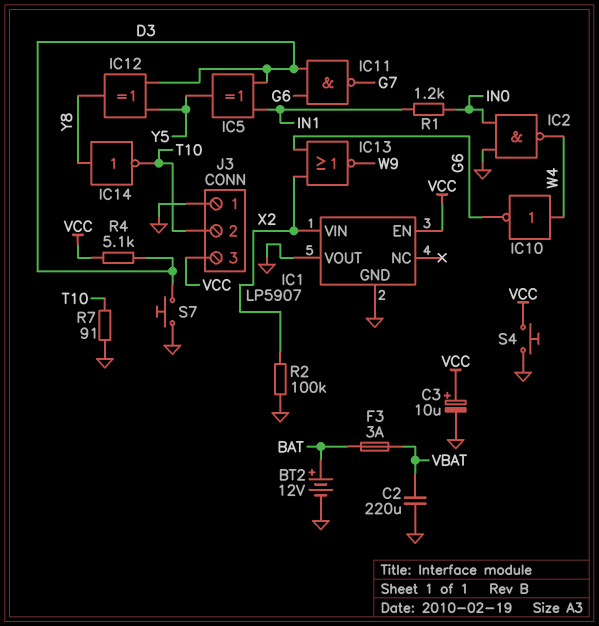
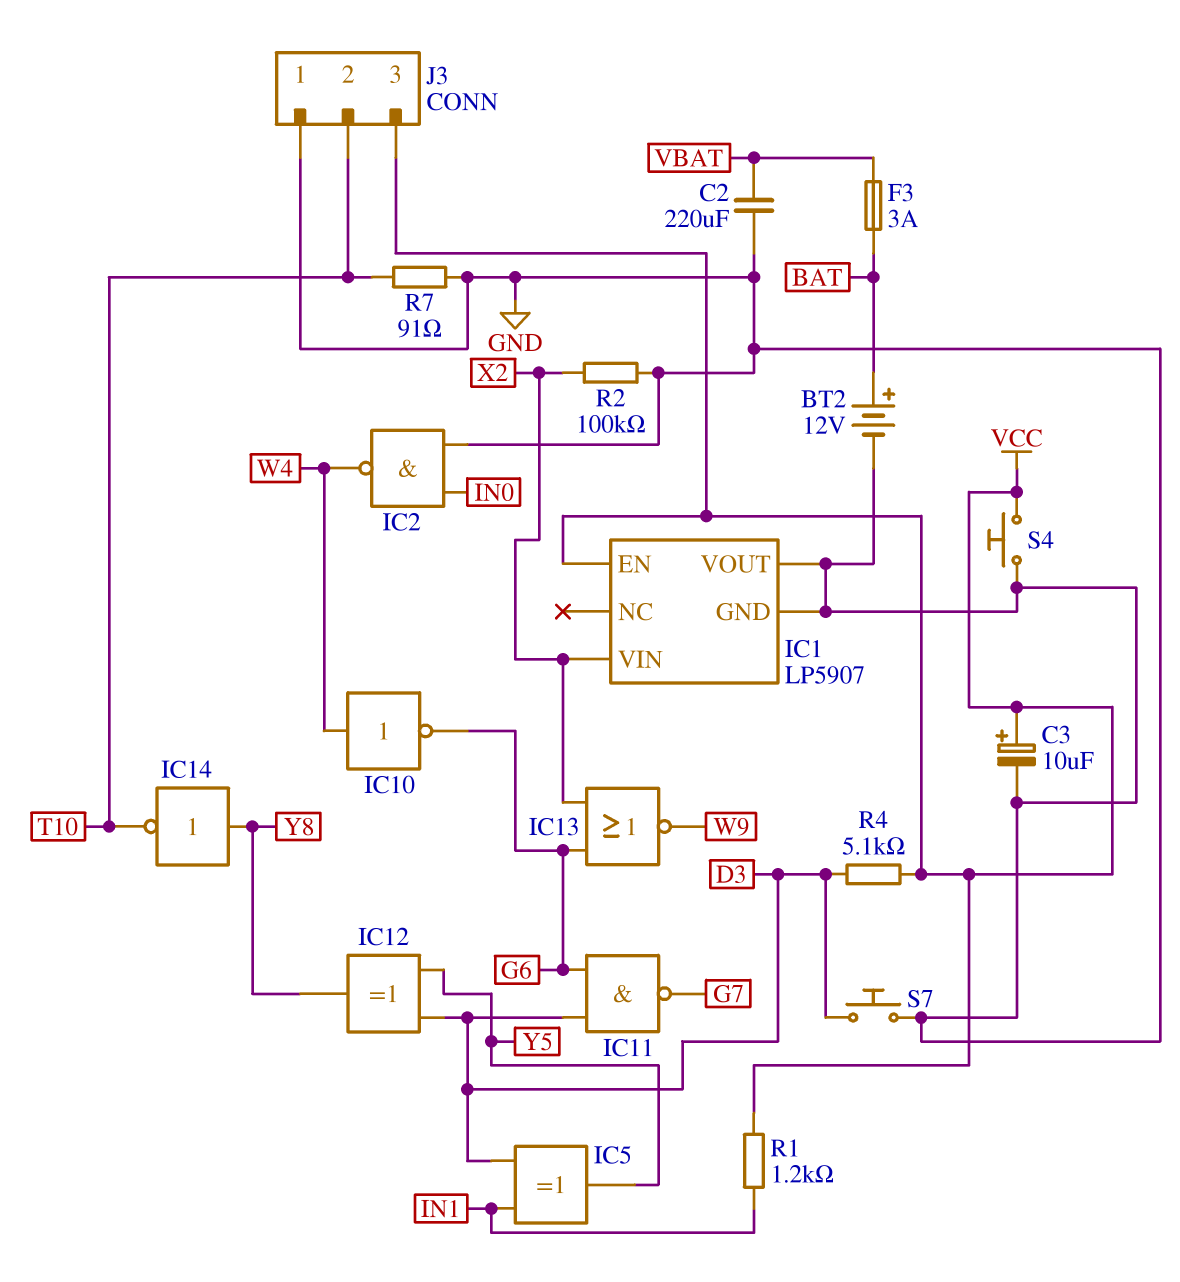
R1: 1.2k (IN0, IN1) -> 1.2k (IN1, VCC)

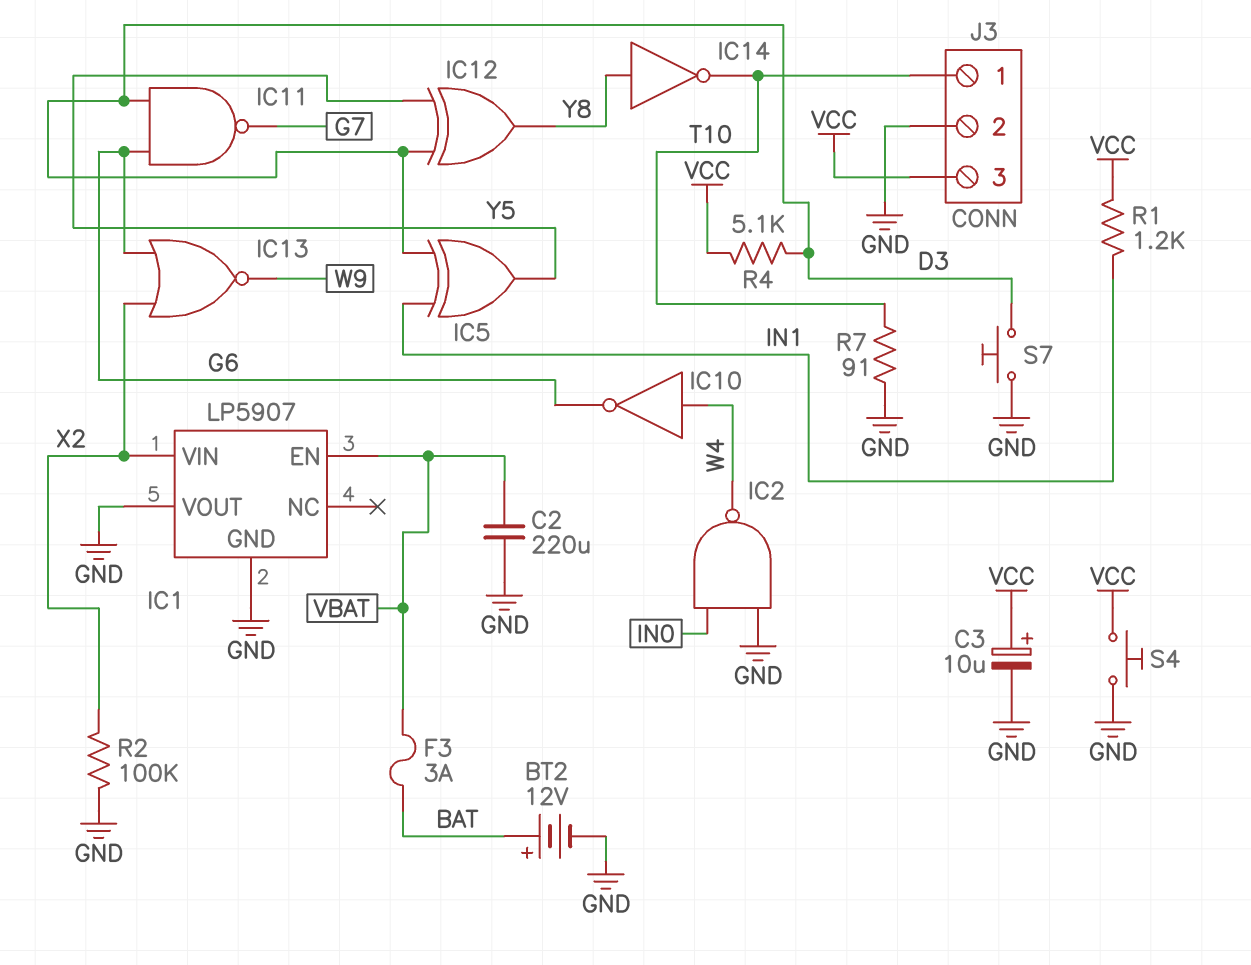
IC1 pin EN: VCC -> VBAT
J3 pin 1: GND -> T10
J3 pin 2: T10 -> GND

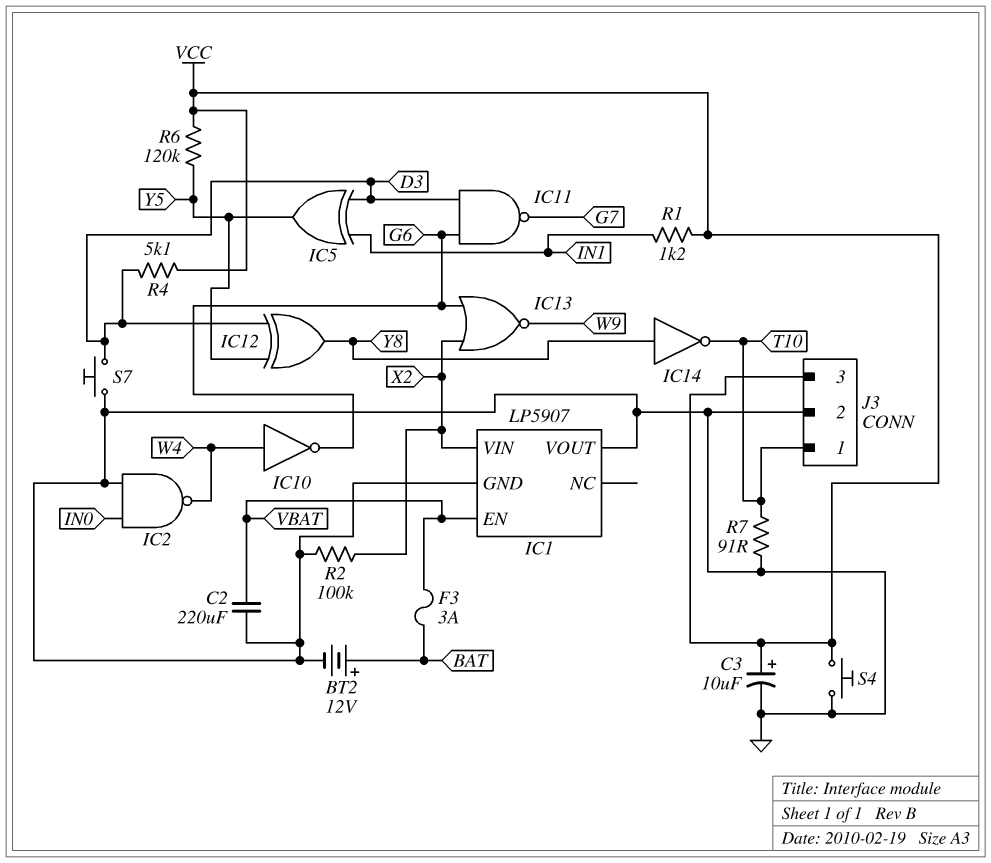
R6: none -> 120k (VCC, Y5)

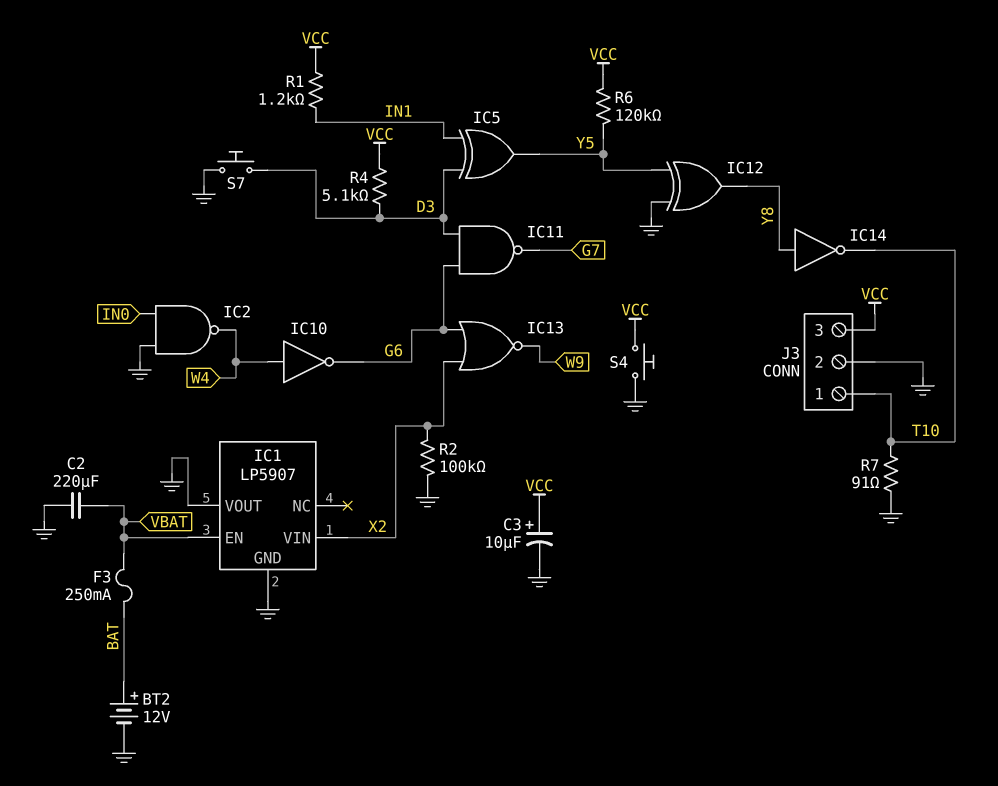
F3: 3A (BAT, VBAT) -> 250mA (BAT, VBAT)
IC12: XOR (in D3, in Y5, out Y8) -> XOR (in GND, in Y5, out Y8)

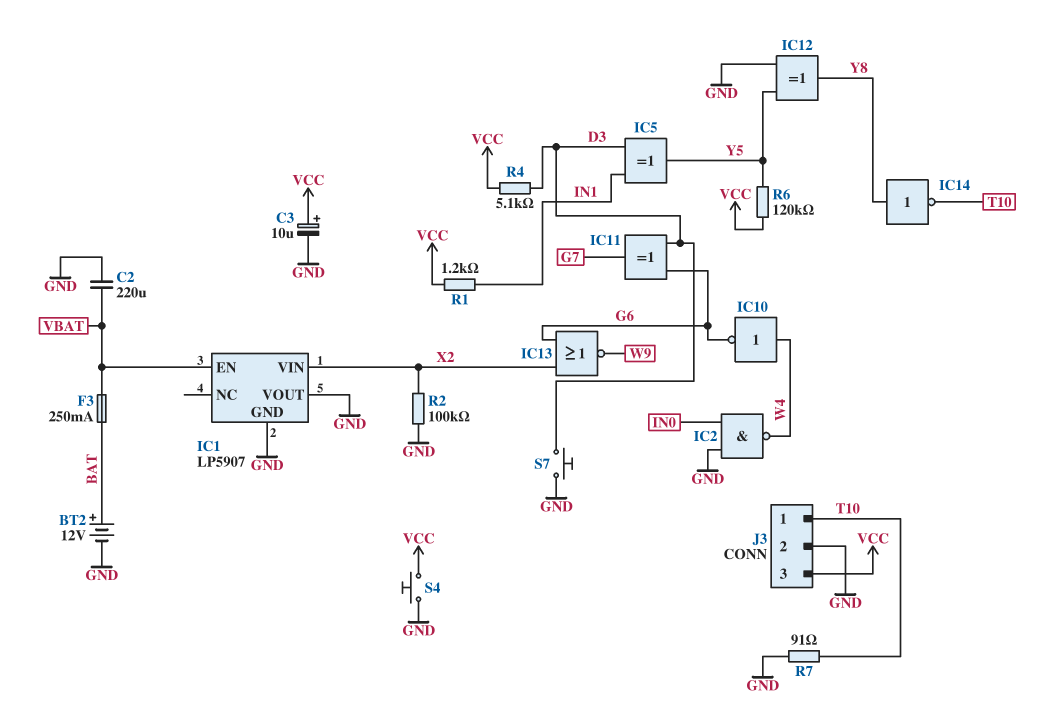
IC11: NAND (in D3, in G6, out G7) -> XOR (in D3, in G6, out G7)

